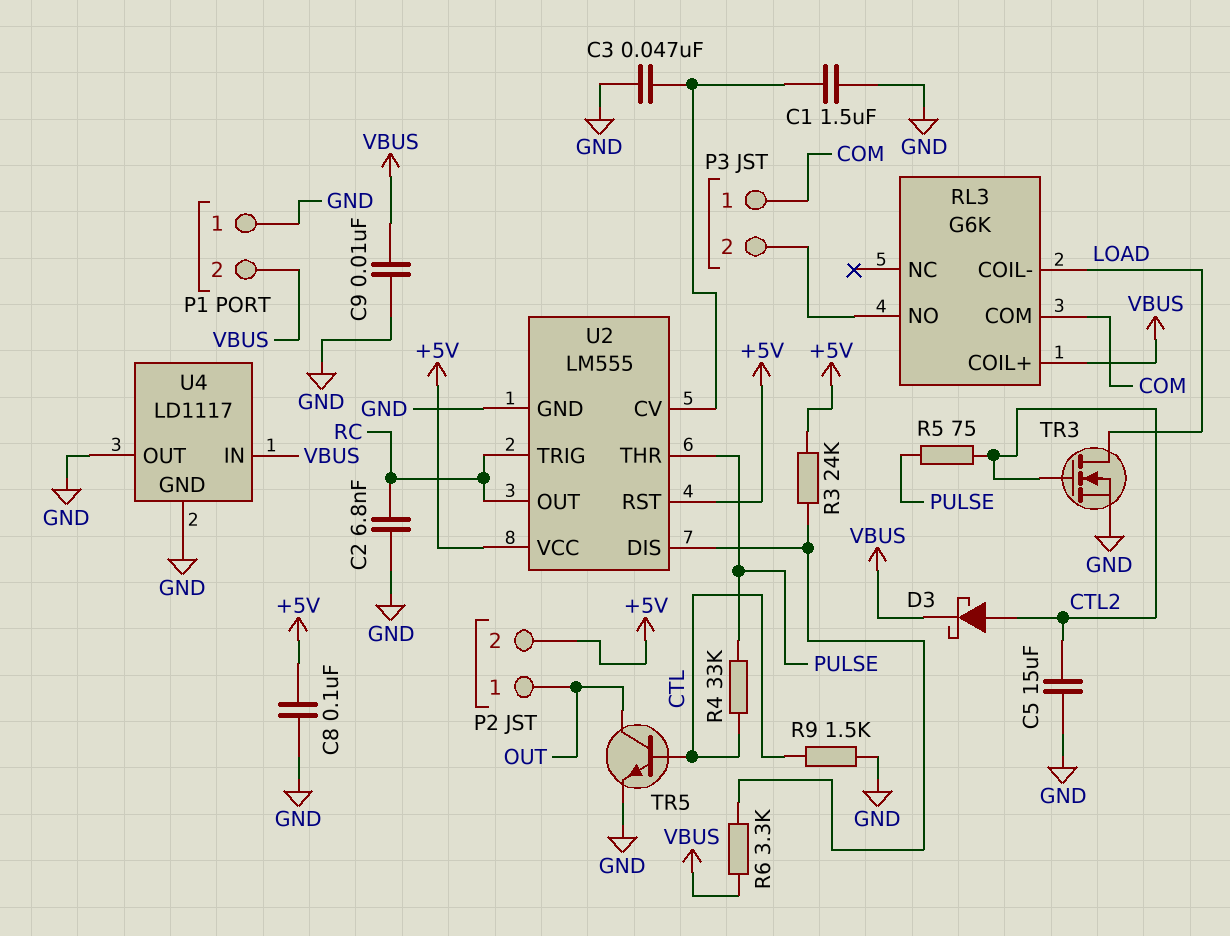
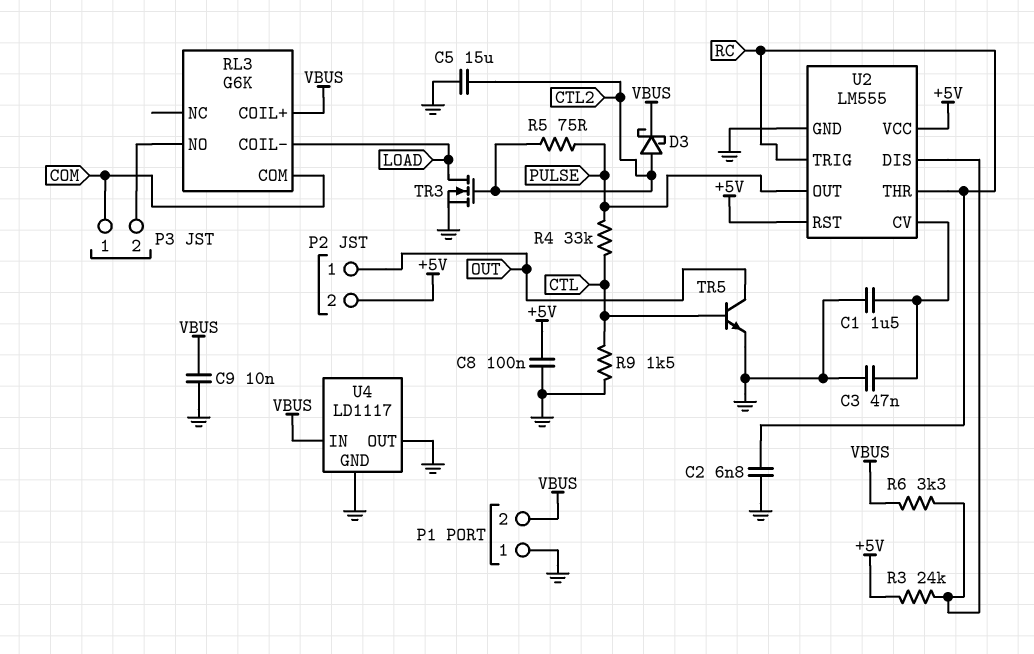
U2 pin OUT: RC -> PULSE
U2 pin THR: PULSE -> RC

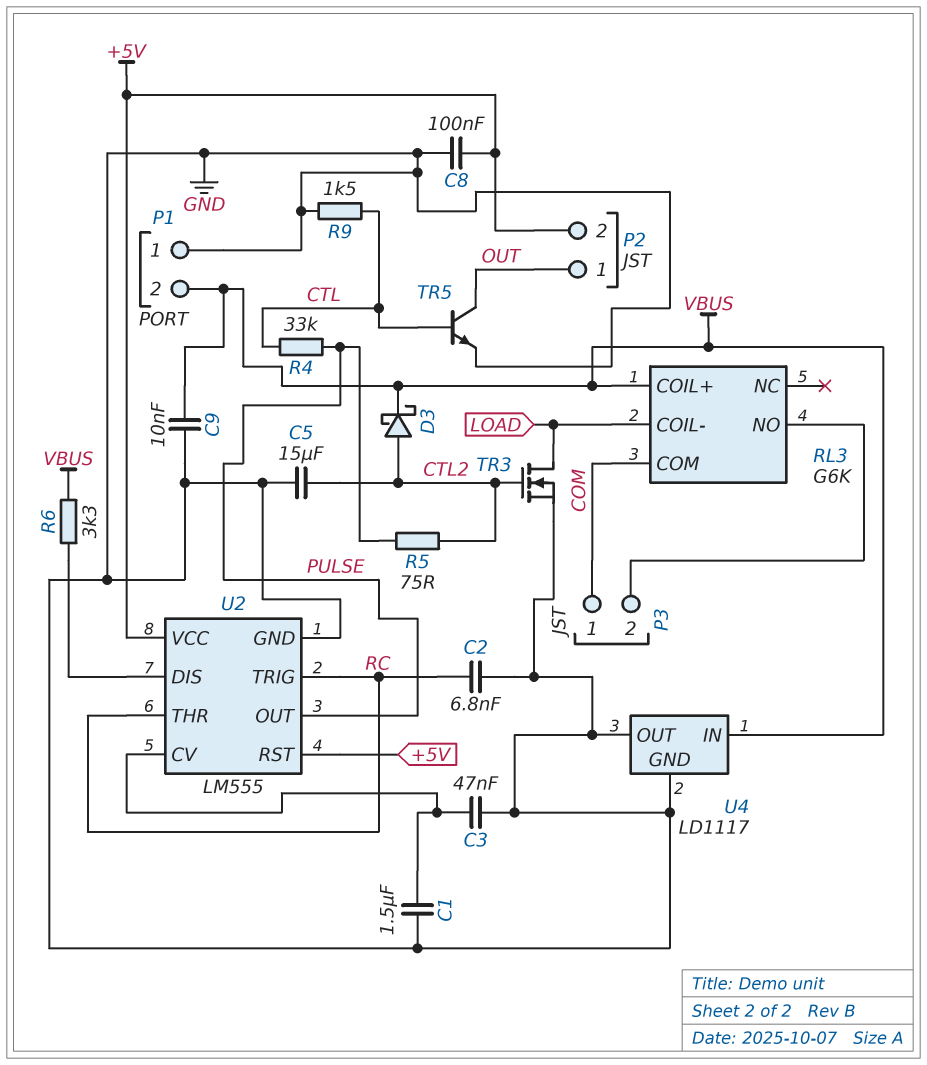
R3: 24k (+5V, U2/DIS) -> none

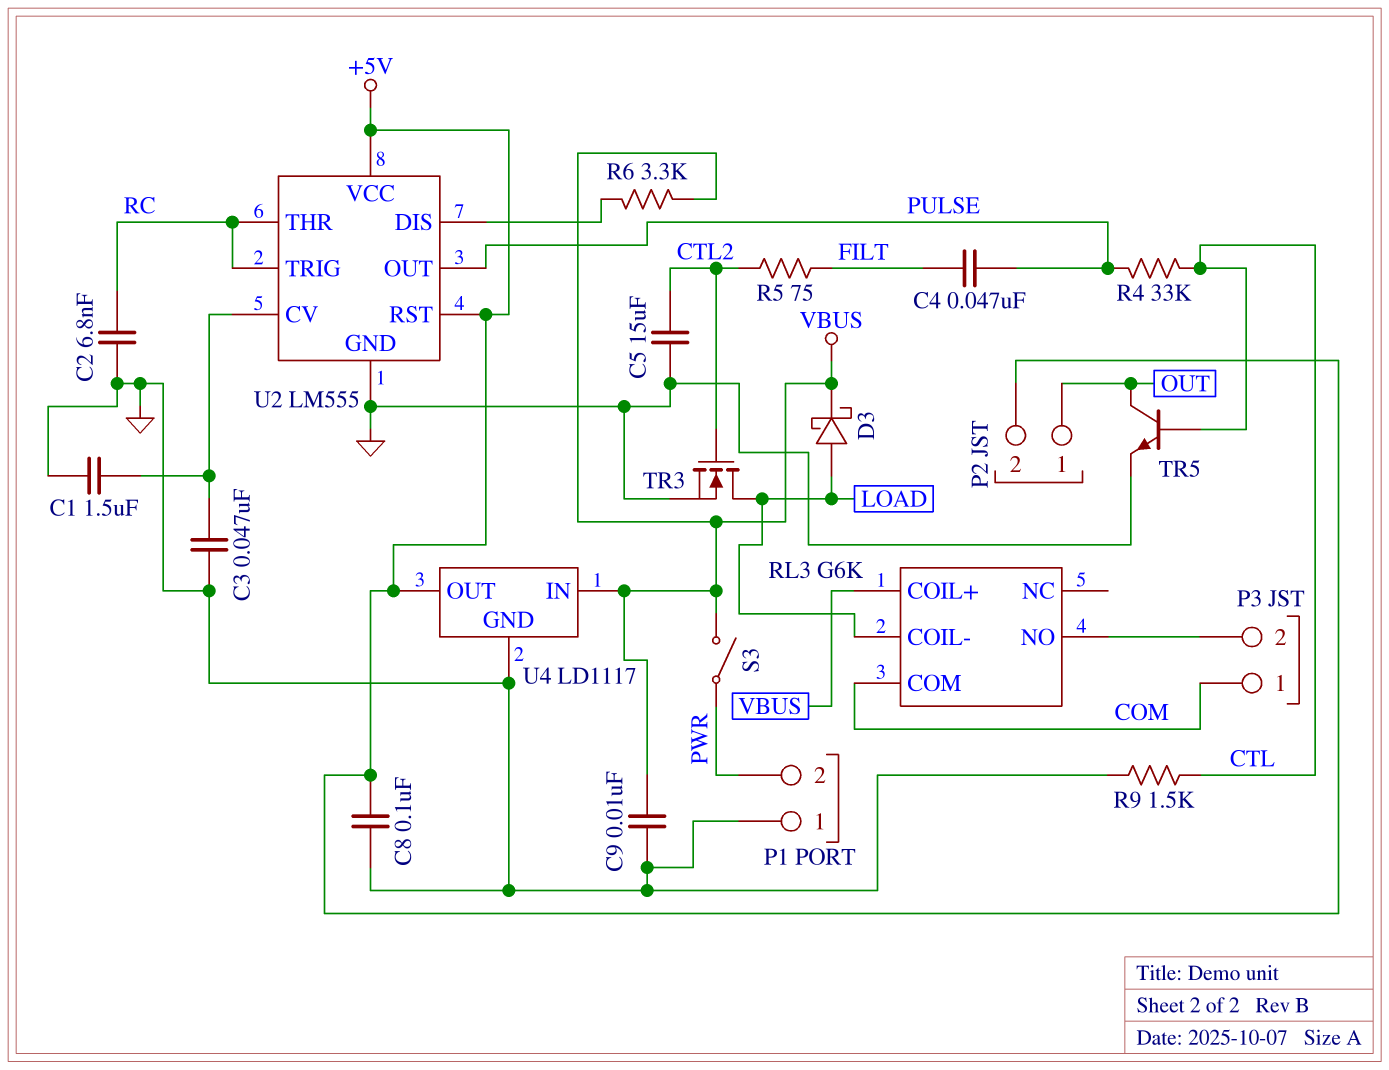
C4: none -> 47nF (FILT, PULSE)
D3: schottky (A CTL2, K VBUS) -> schottky (A LOAD, K VBUS)
P1 pin 2: VBUS -> PWR
R5: 75 (CTL2, PULSE) -> 75 (CTL2, FILT)
S3: none -> switch (PWR, VBUS)
U4 pin OUT: GND -> +5V

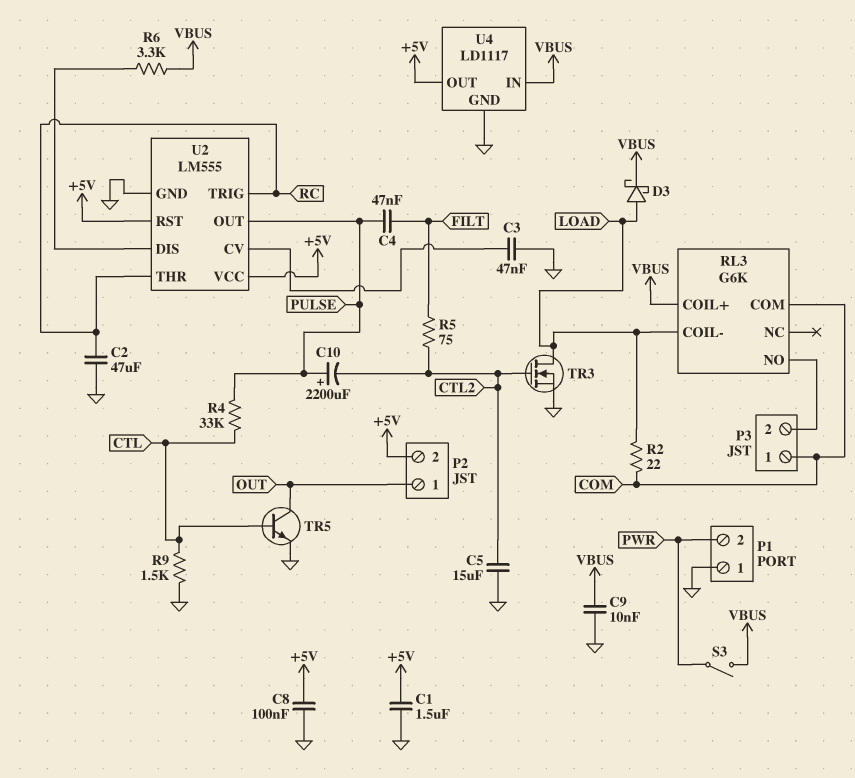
C1: 1.5uF (GND, U2/CV) -> 1.5uF (+5V, GND)
C2: 6.8nF (GND, RC) -> 47uF (GND, RC)
C10: none -> 2200uF (plus PULSE, minus CTL2)
R2: none -> 22 (COM, LOAD)

